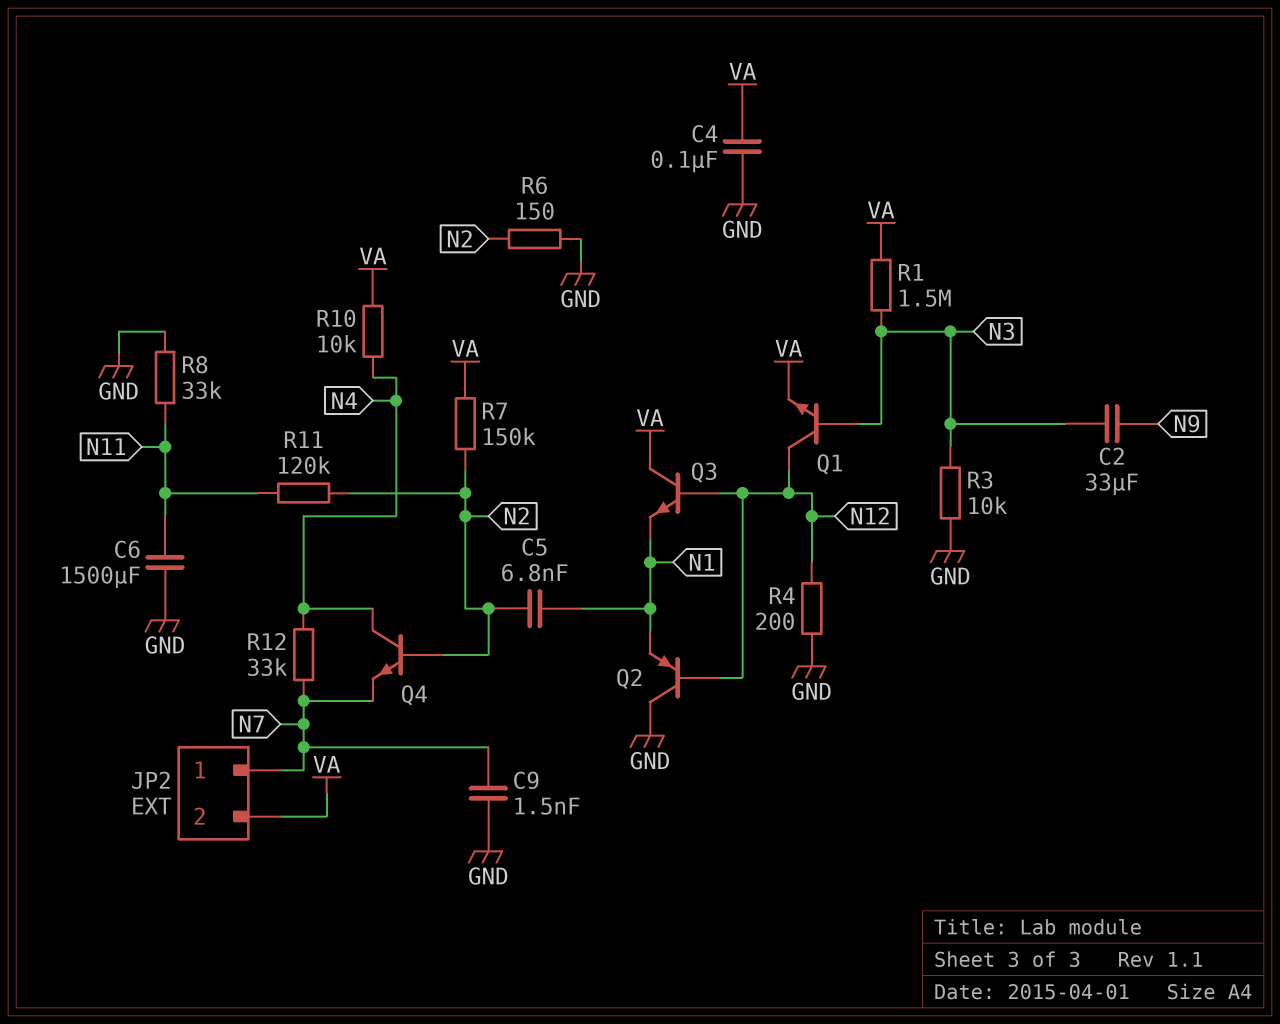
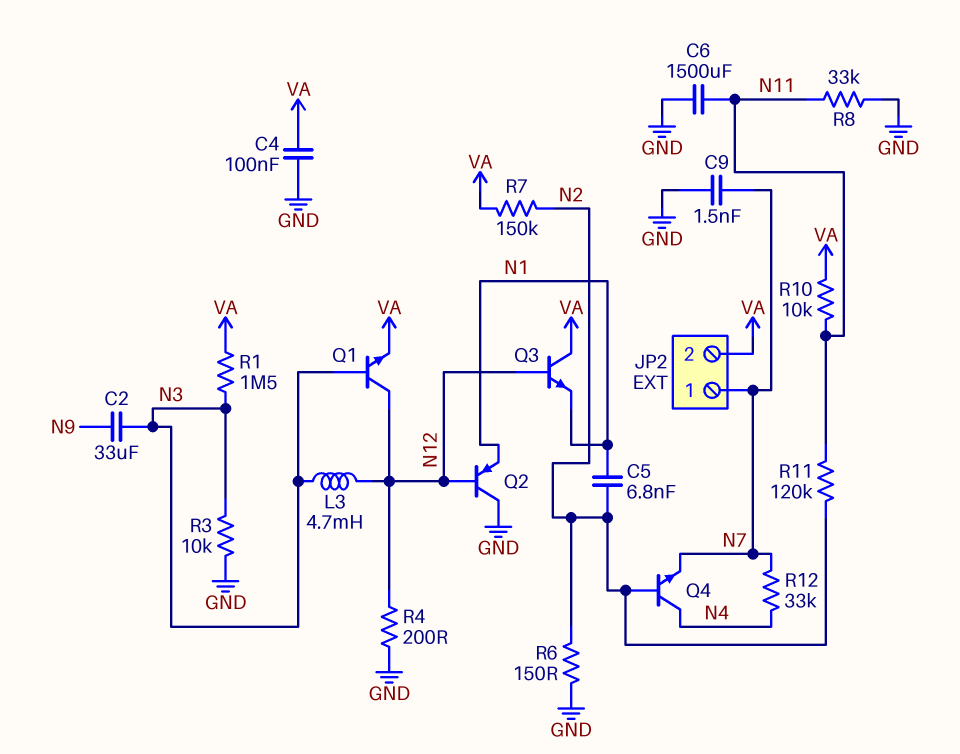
L3: none -> 4.7mH (N3, N12)
R10: 10k (N4, VA) -> 10k (N11, VA)

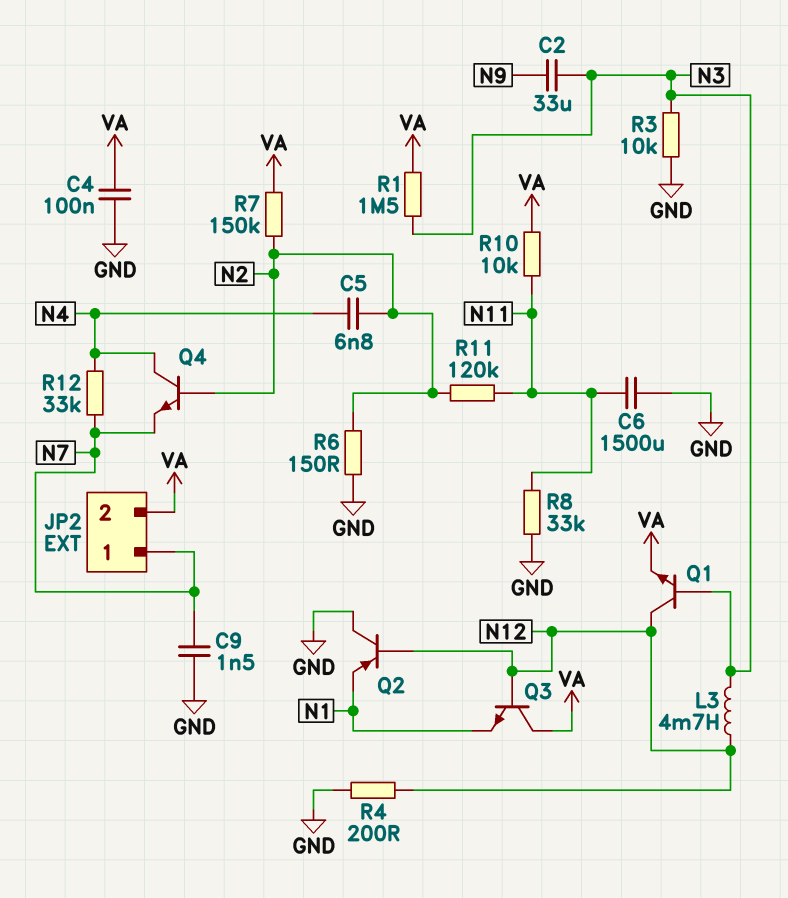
C5: 6.8nF (N1, N2) -> 6.8nF (N2, N4)

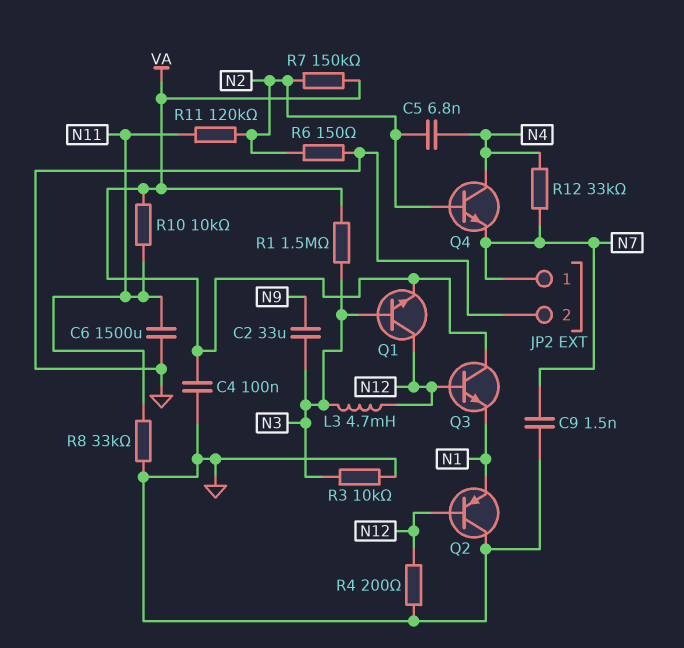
JP2 pin 2: VA -> GND

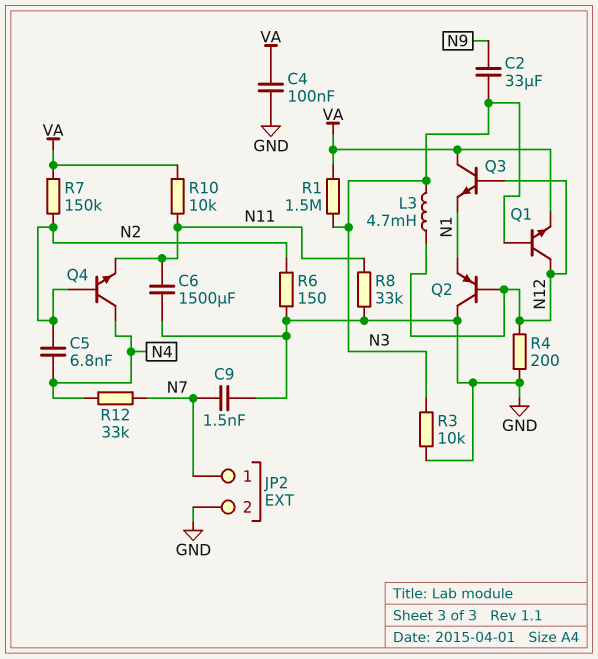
Q4: NPN (B N2, C N4, E N7) -> NPN (B N2, C N4, E N11)
R11: 120k (N2, N11) -> none

